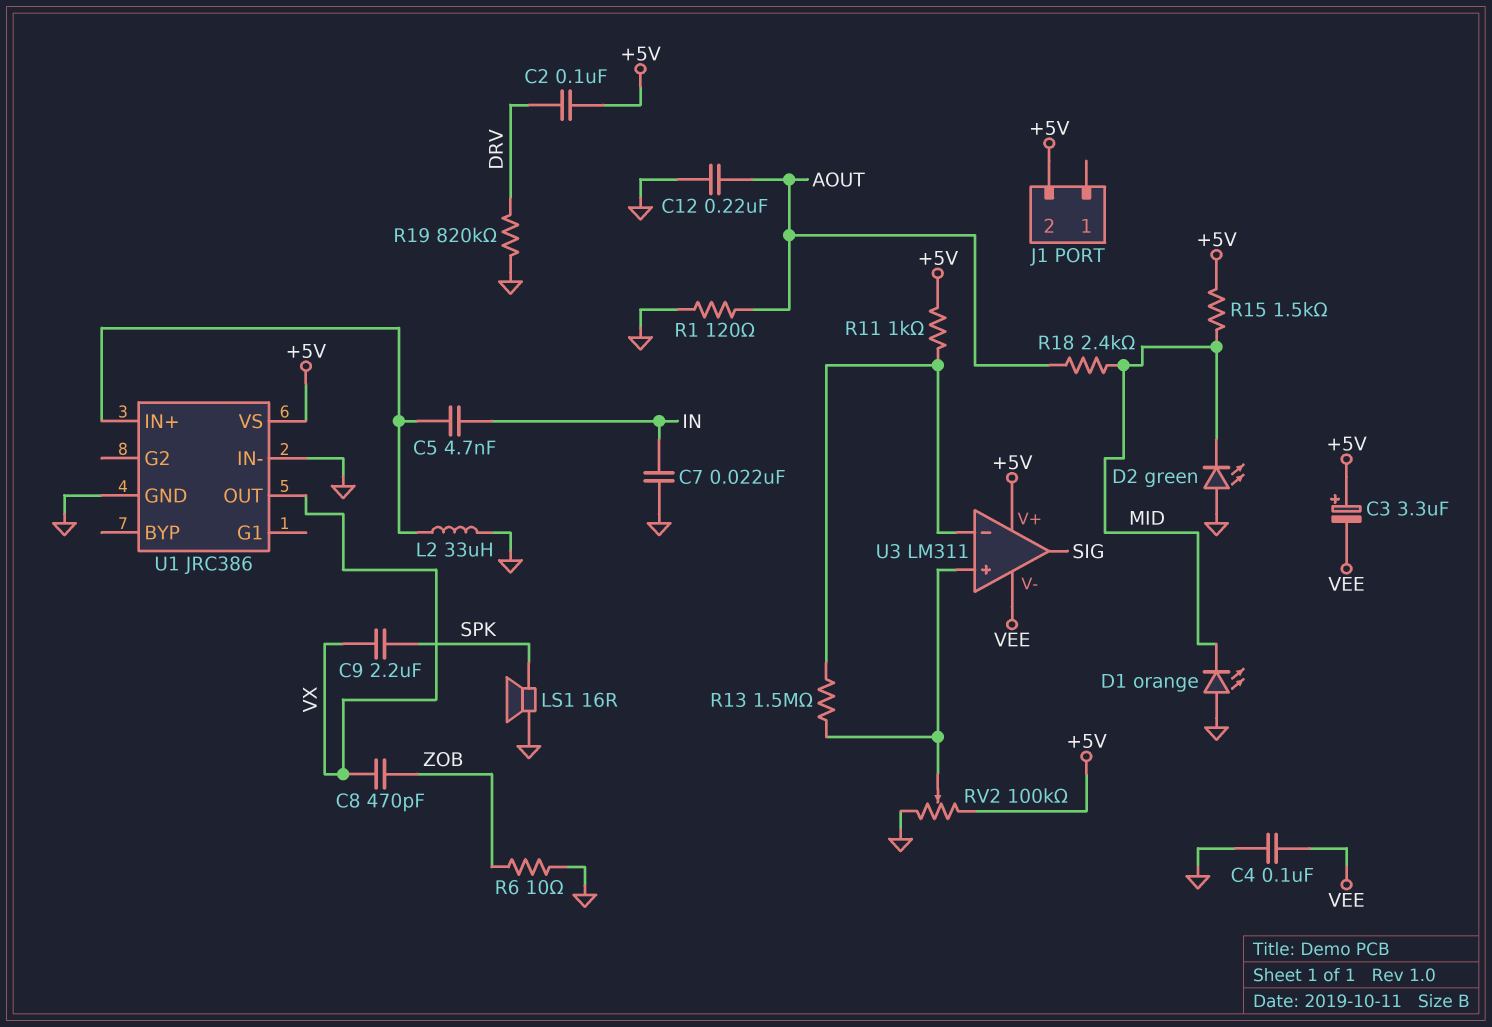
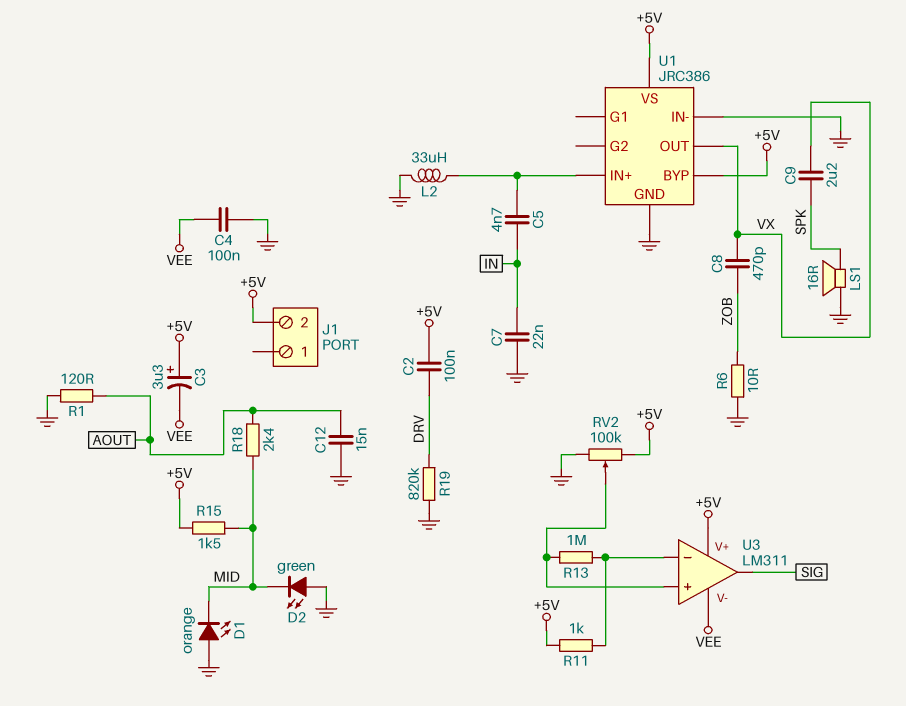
C12: 220nF (AOUT, GND) -> 15nF (AOUT, GND)
R13: 1.5M (U3/in+, U3/in-) -> 1M (U3/in+, U3/in-)
U1 pin BYP: none -> +5V

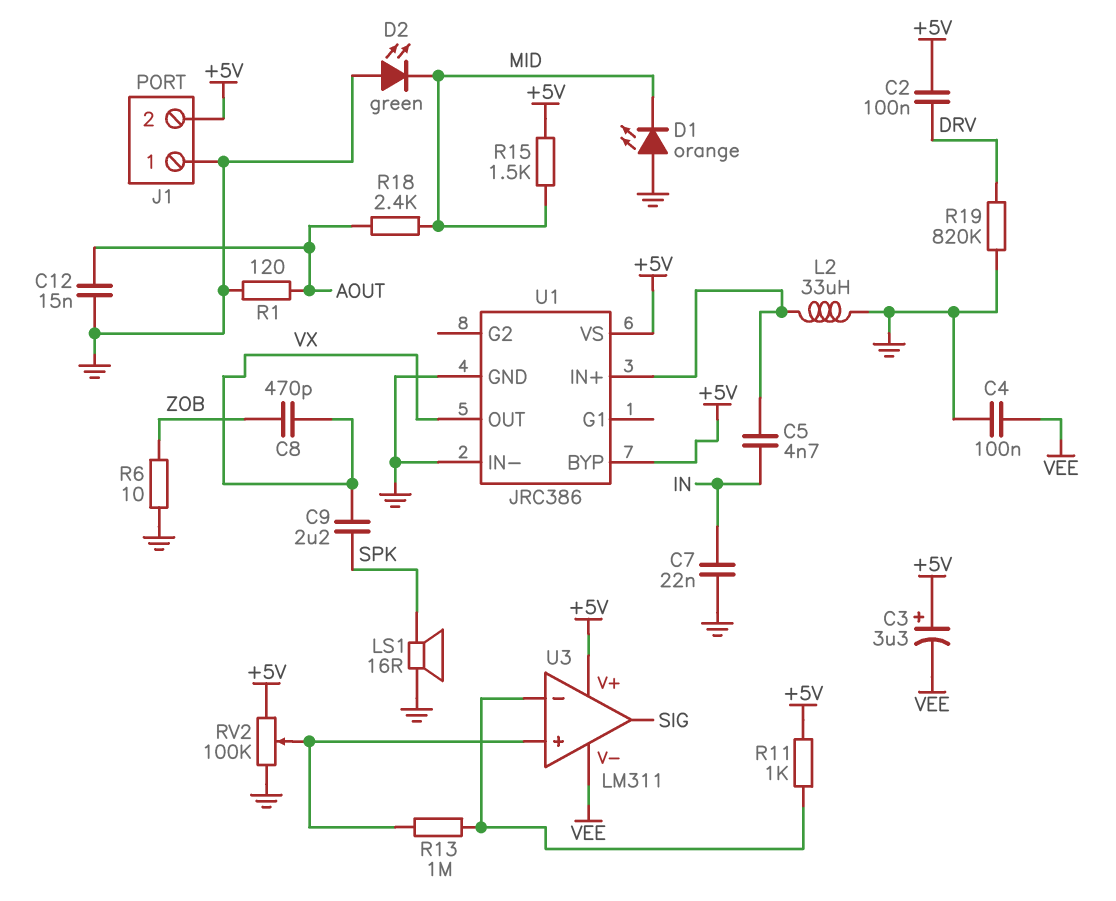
J1 pin 1: none -> GND

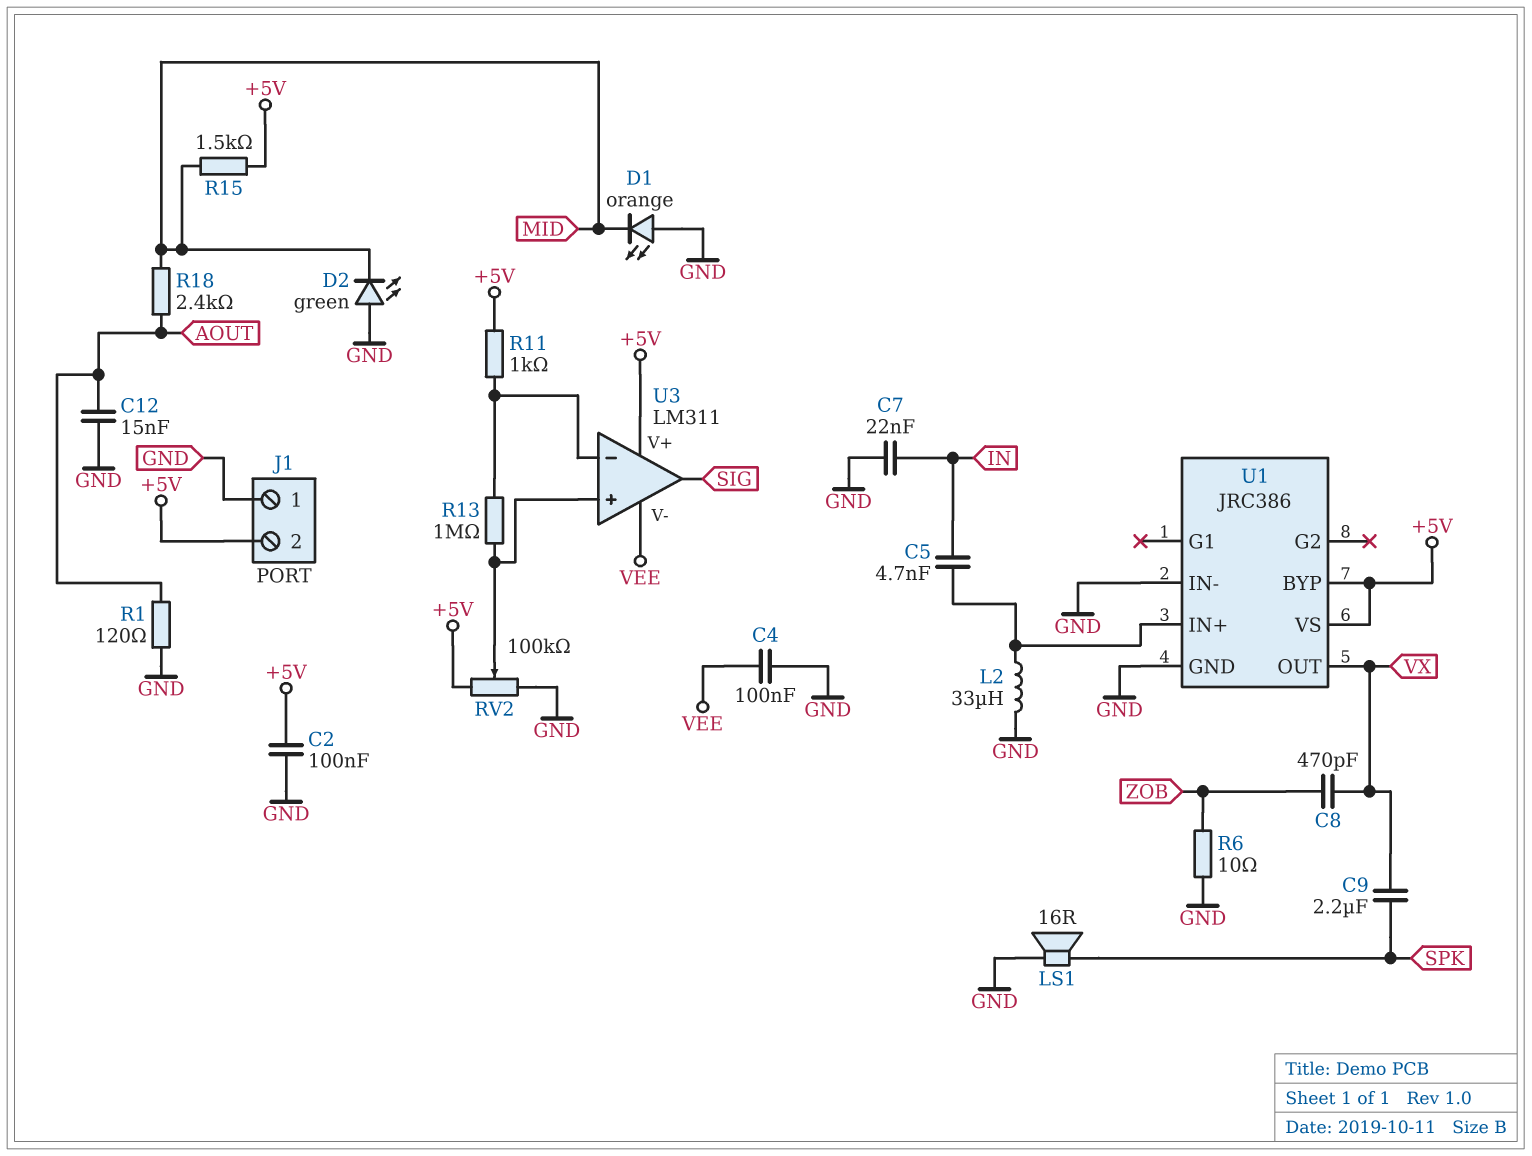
C2: 100nF (+5V, DRV) -> 100nF (+5V, GND)
C3: 3.3uF (plus +5V, minus VEE) -> none
R19: 820k (DRV, GND) -> none

